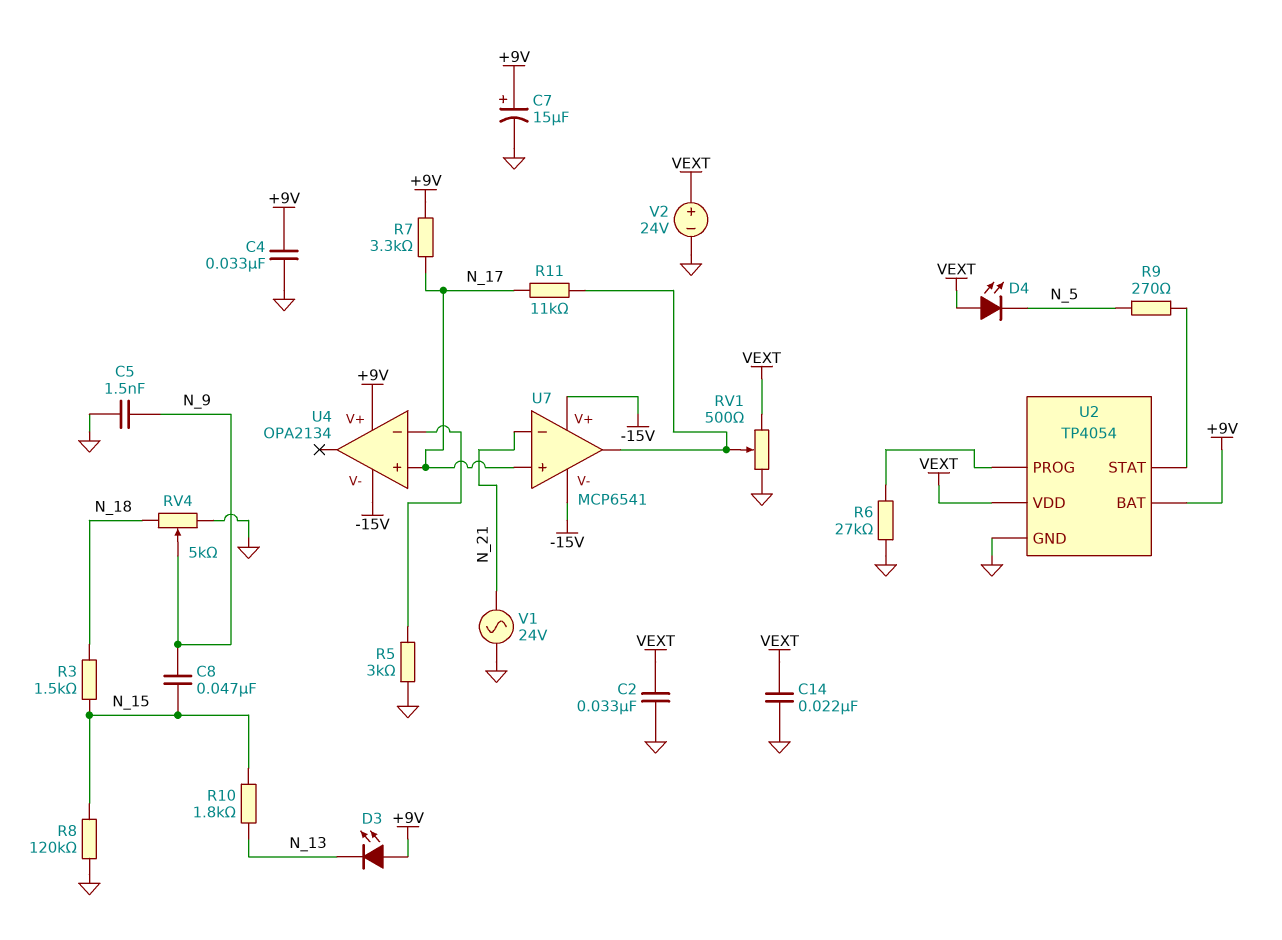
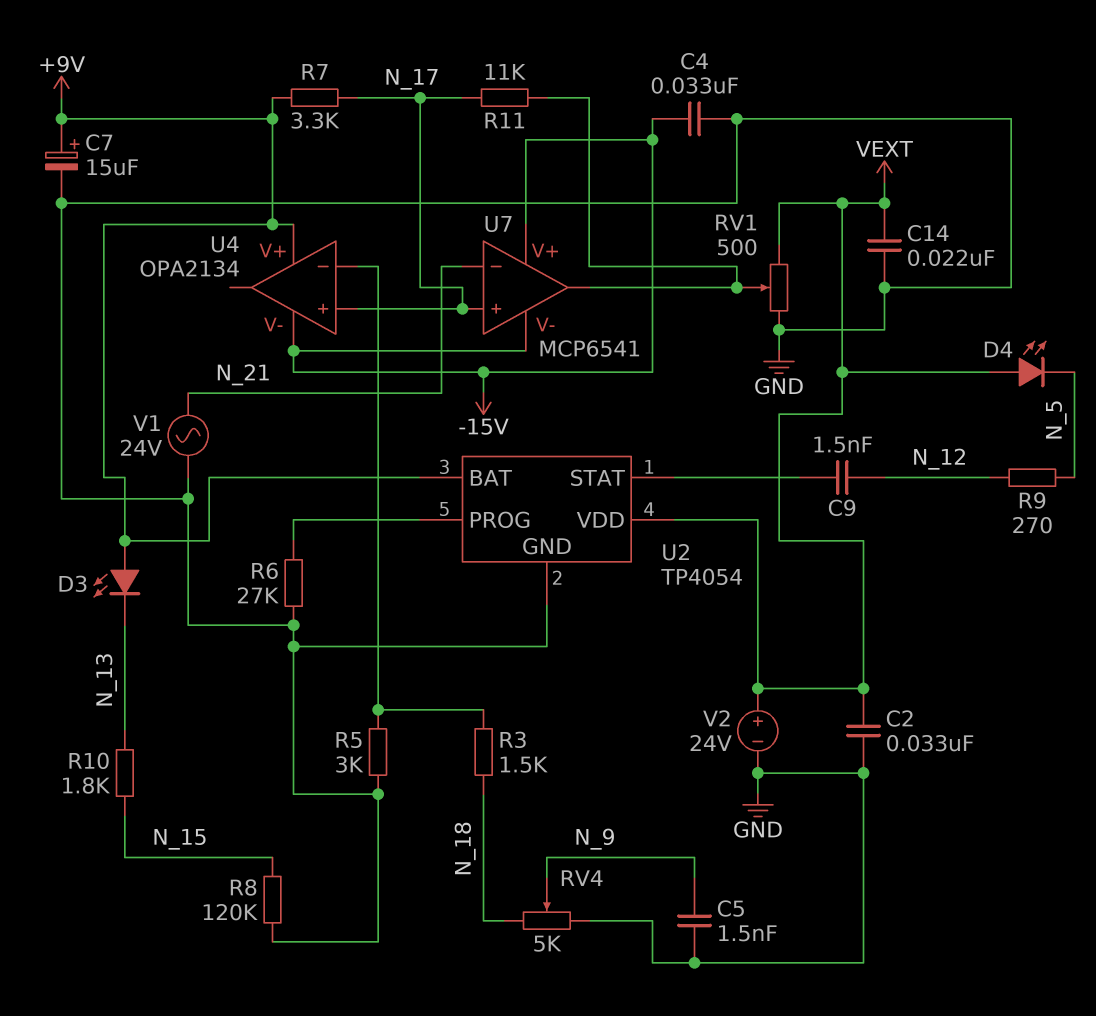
C4: 33nF (+9V, GND) -> 33nF (-15V, GND)
C8: 47nF (N_9, N_15) -> none
C9: none -> 1.5nF (N_12, U2/STAT)
R3: 1.5k (N_15, N_18) -> 1.5k (N_18, U4/in-)
R9: 270 (N_5, U2/STAT) -> 270 (N_5, N_12)

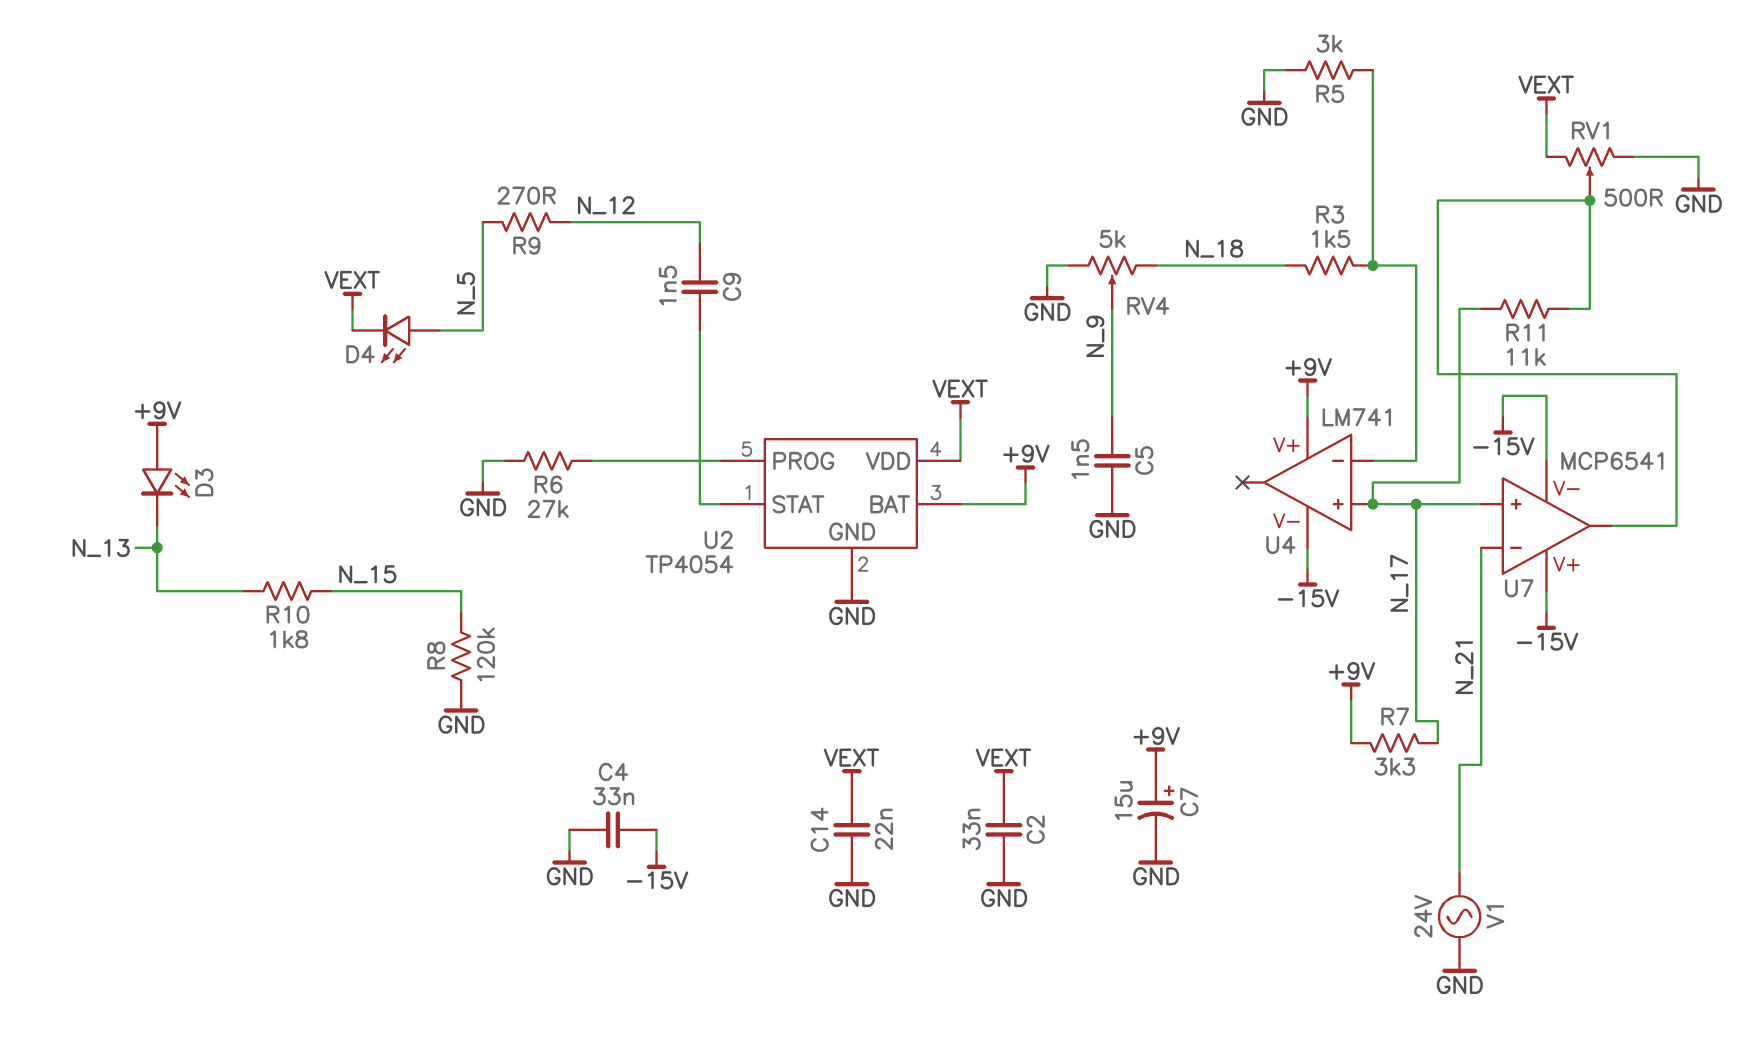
D4: LED (A VEXT, K N_5) -> LED (A N_5, K VEXT)
U4: OPA2134 -> LM741
V2: 24V (plus VEXT, minus GND) -> none

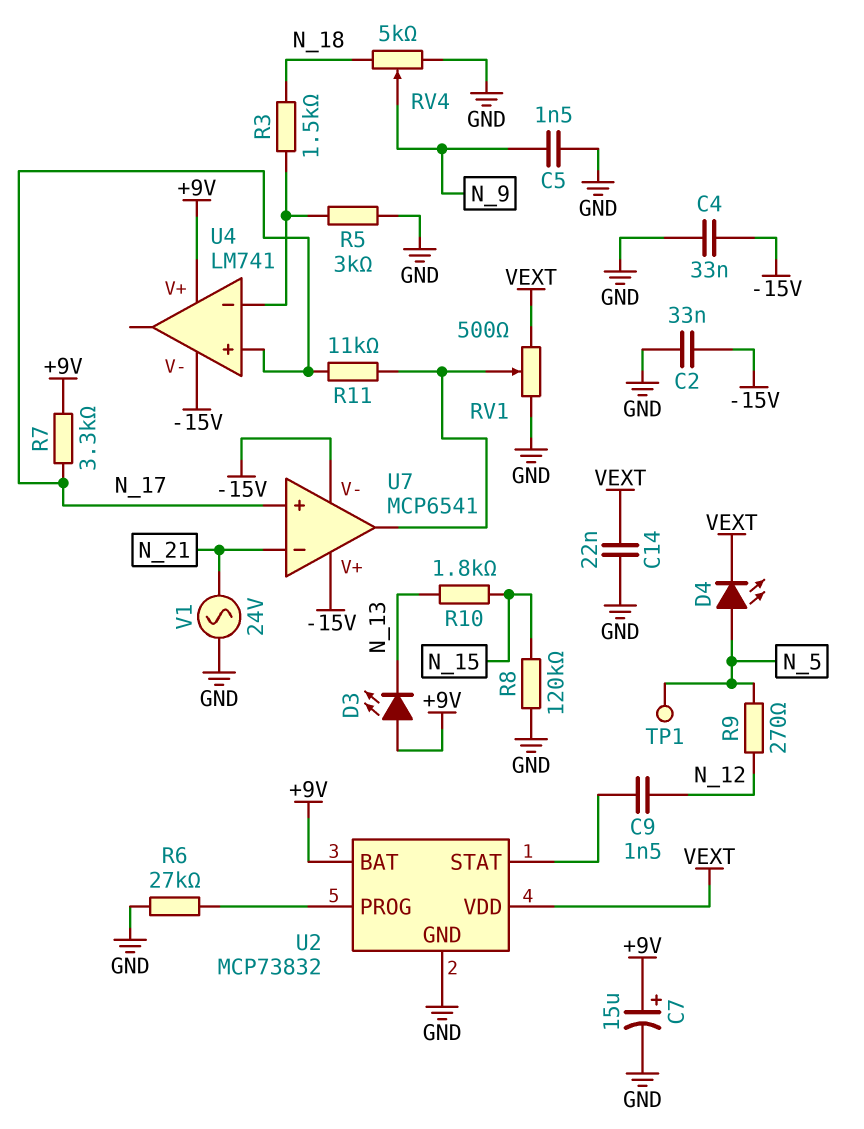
C2: 33nF (GND, VEXT) -> 33nF (-15V, GND)
TP1: none -> test point (N_5)
U2: TP4054 -> MCP73832

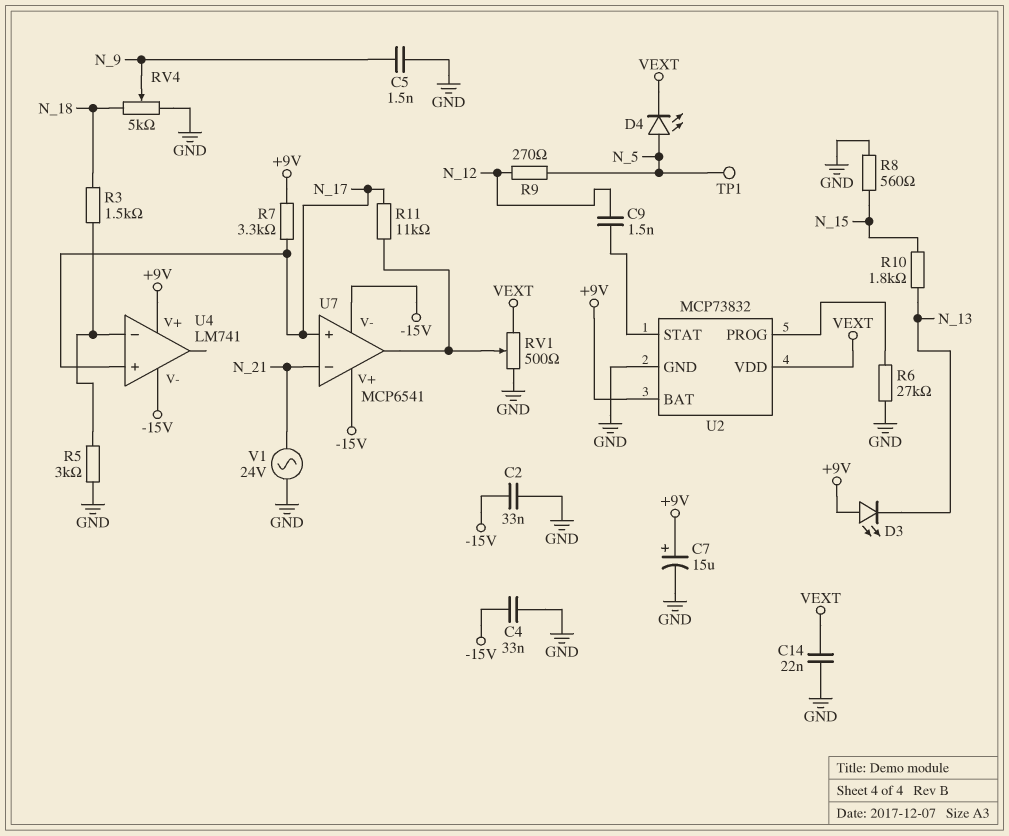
R8: 120k (GND, N_15) -> 560 (GND, N_15)

